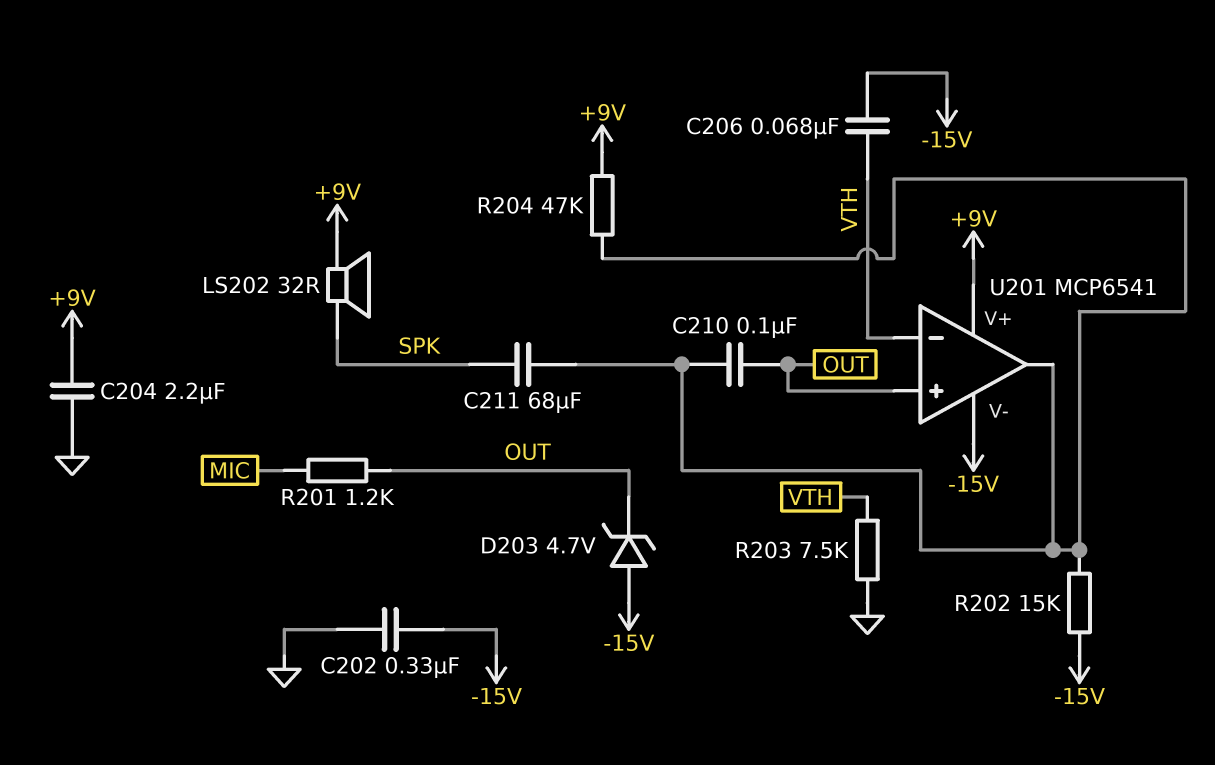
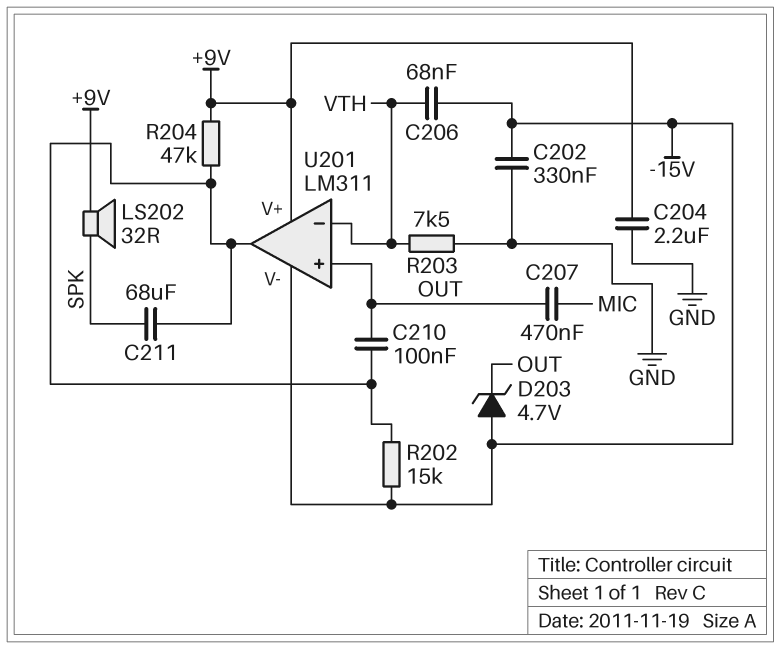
C207: none -> 470nF (MIC, OUT)
R201: 1.2k (MIC, OUT) -> none
U201: MCP6541 -> LM311

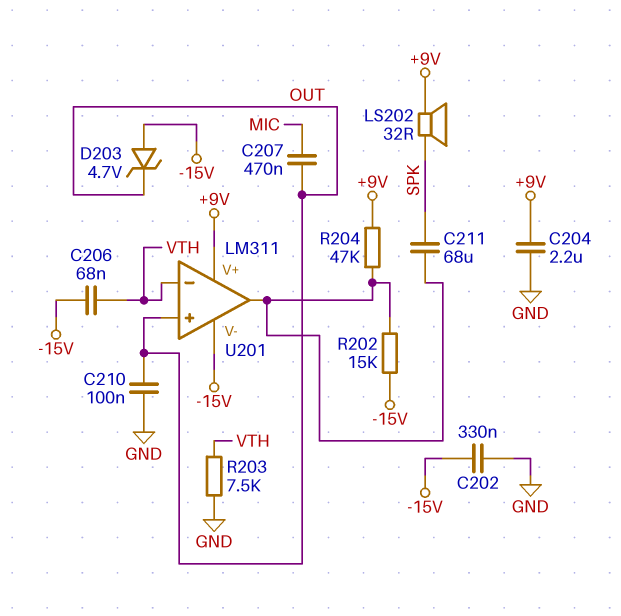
C210: 100nF (OUT, U201/out) -> 100nF (GND, OUT)

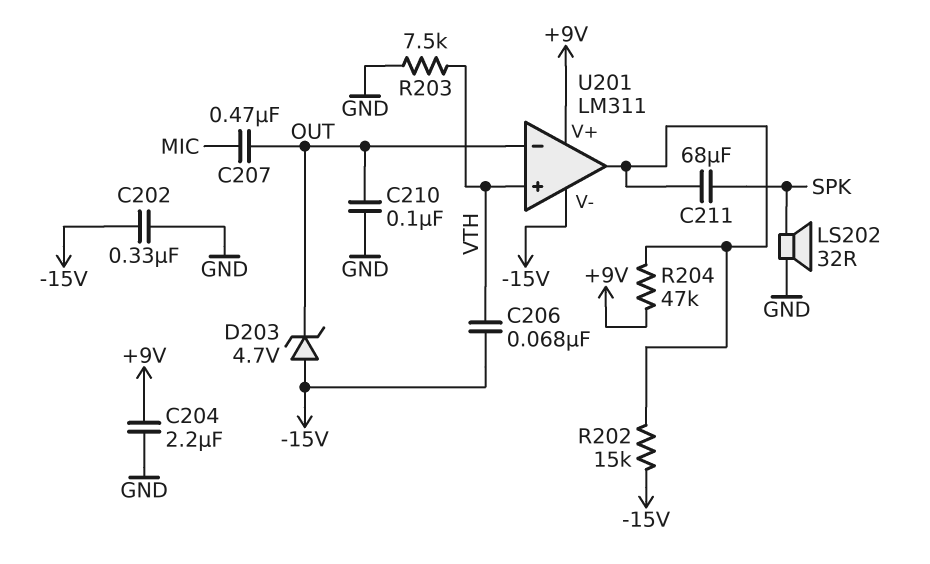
LS202: speaker 32R (+9V, SPK) -> speaker 32R (GND, SPK)
U201 pin in+: OUT -> VTH
U201 pin in-: VTH -> OUT

